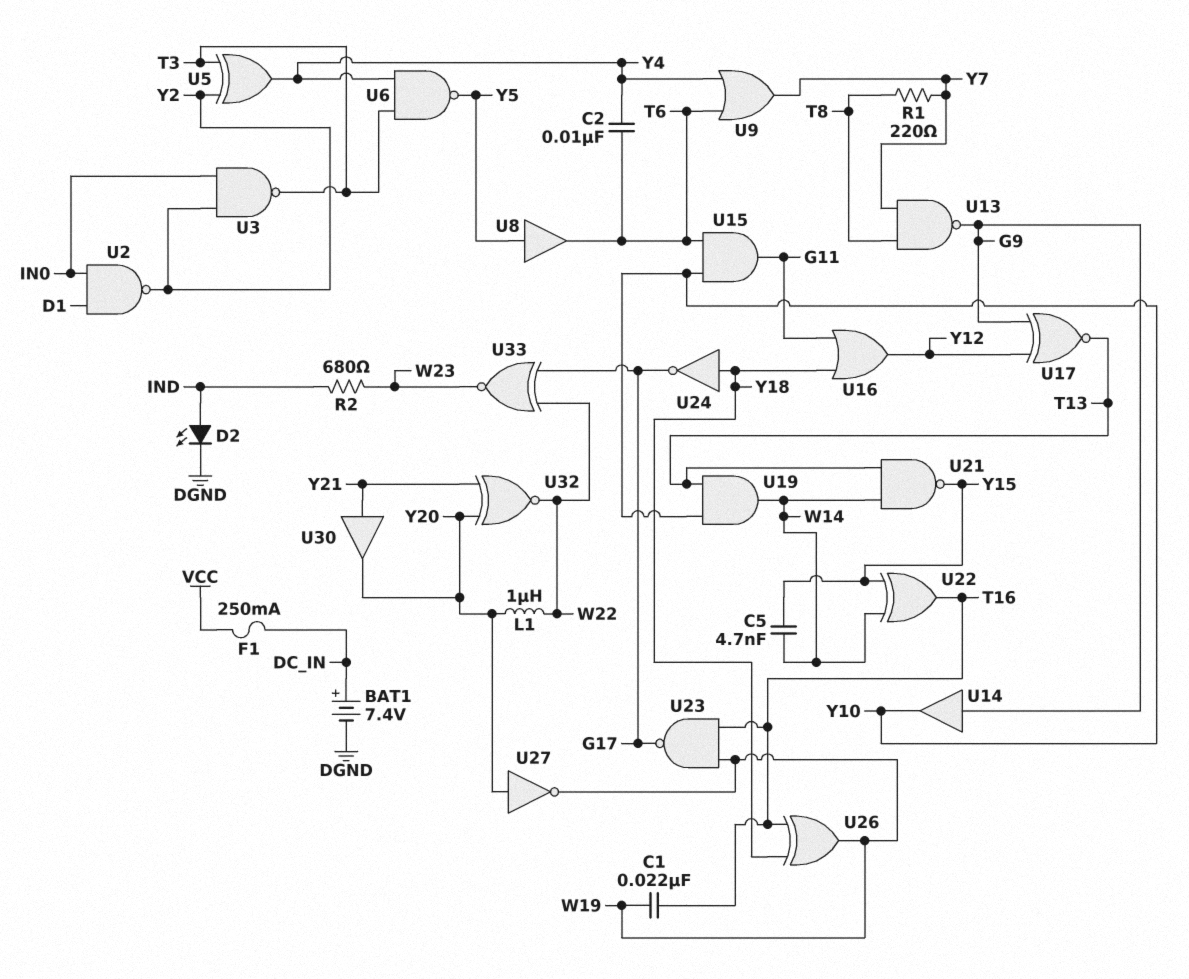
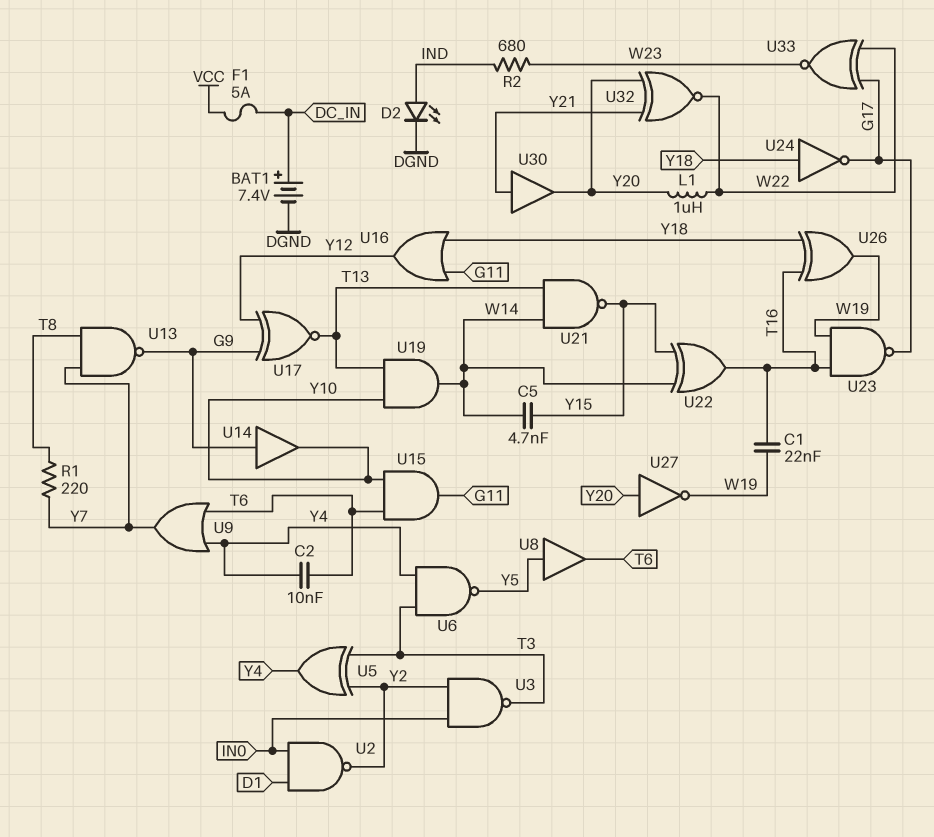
F1: 250mA (DC_IN, VCC) -> 5A (DC_IN, VCC)

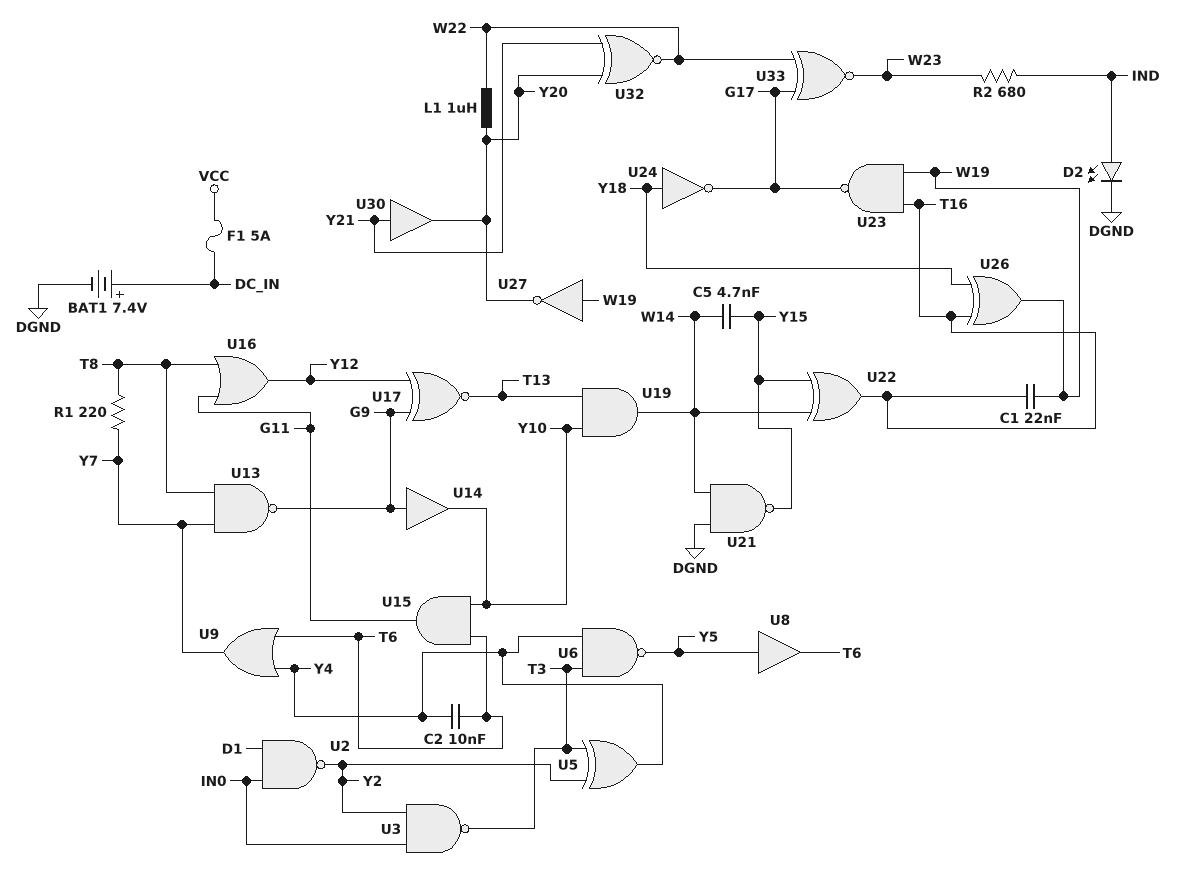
U16: OR (in G11, in Y18, out Y12) -> OR (in G11, in T8, out Y12)
U21: NAND (in T13, in W14, out Y15) -> NAND (in DGND, in W14, out Y15)
U27: NOT (in Y20, out W19) -> NOT (in W19, out Y20)

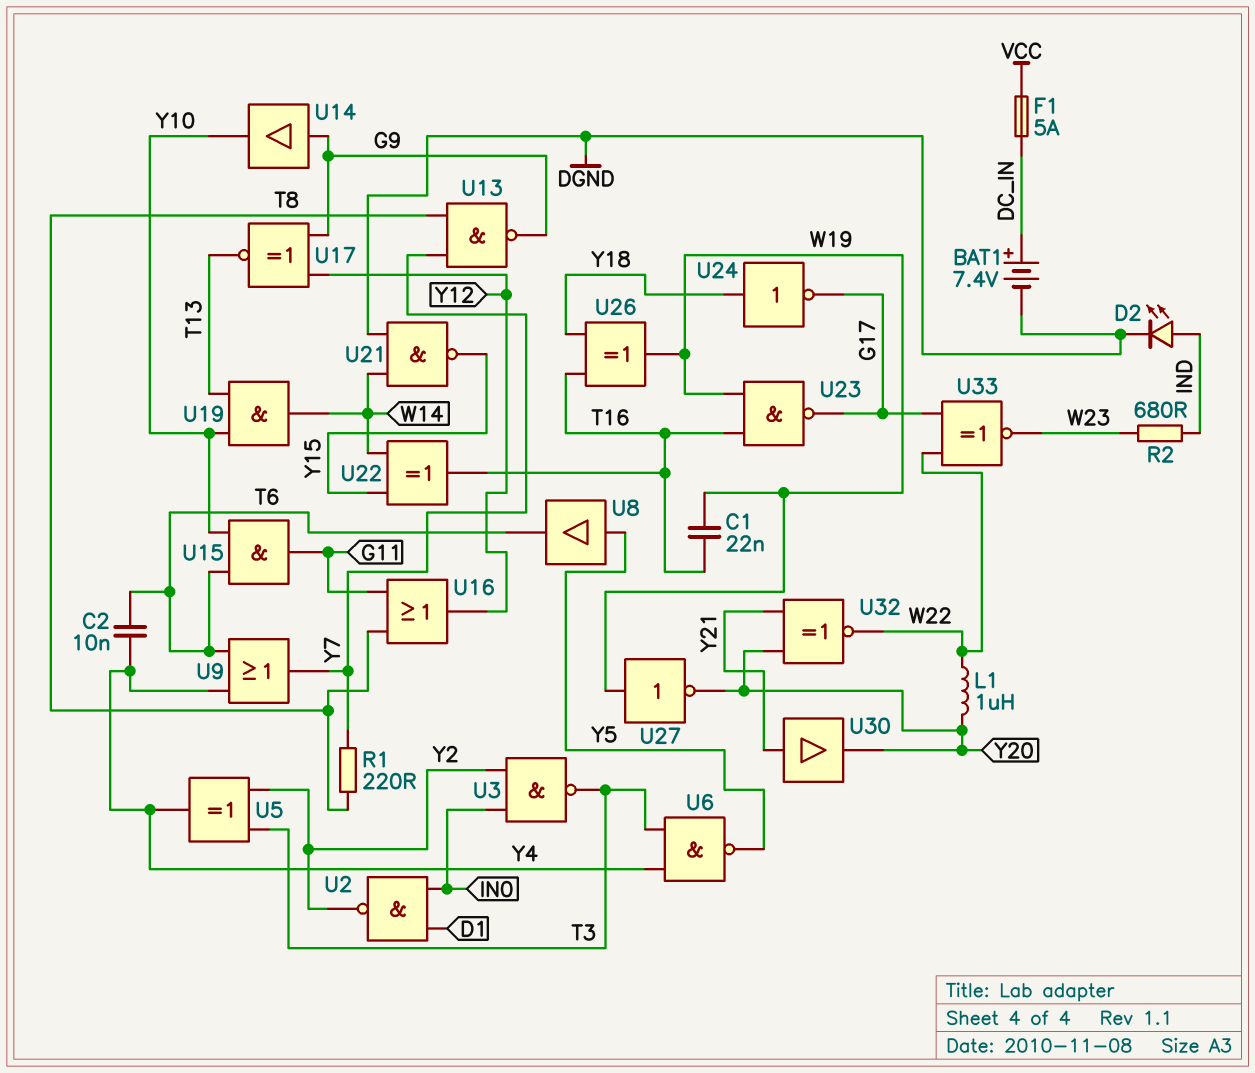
C5: 4.7nF (W14, Y15) -> none

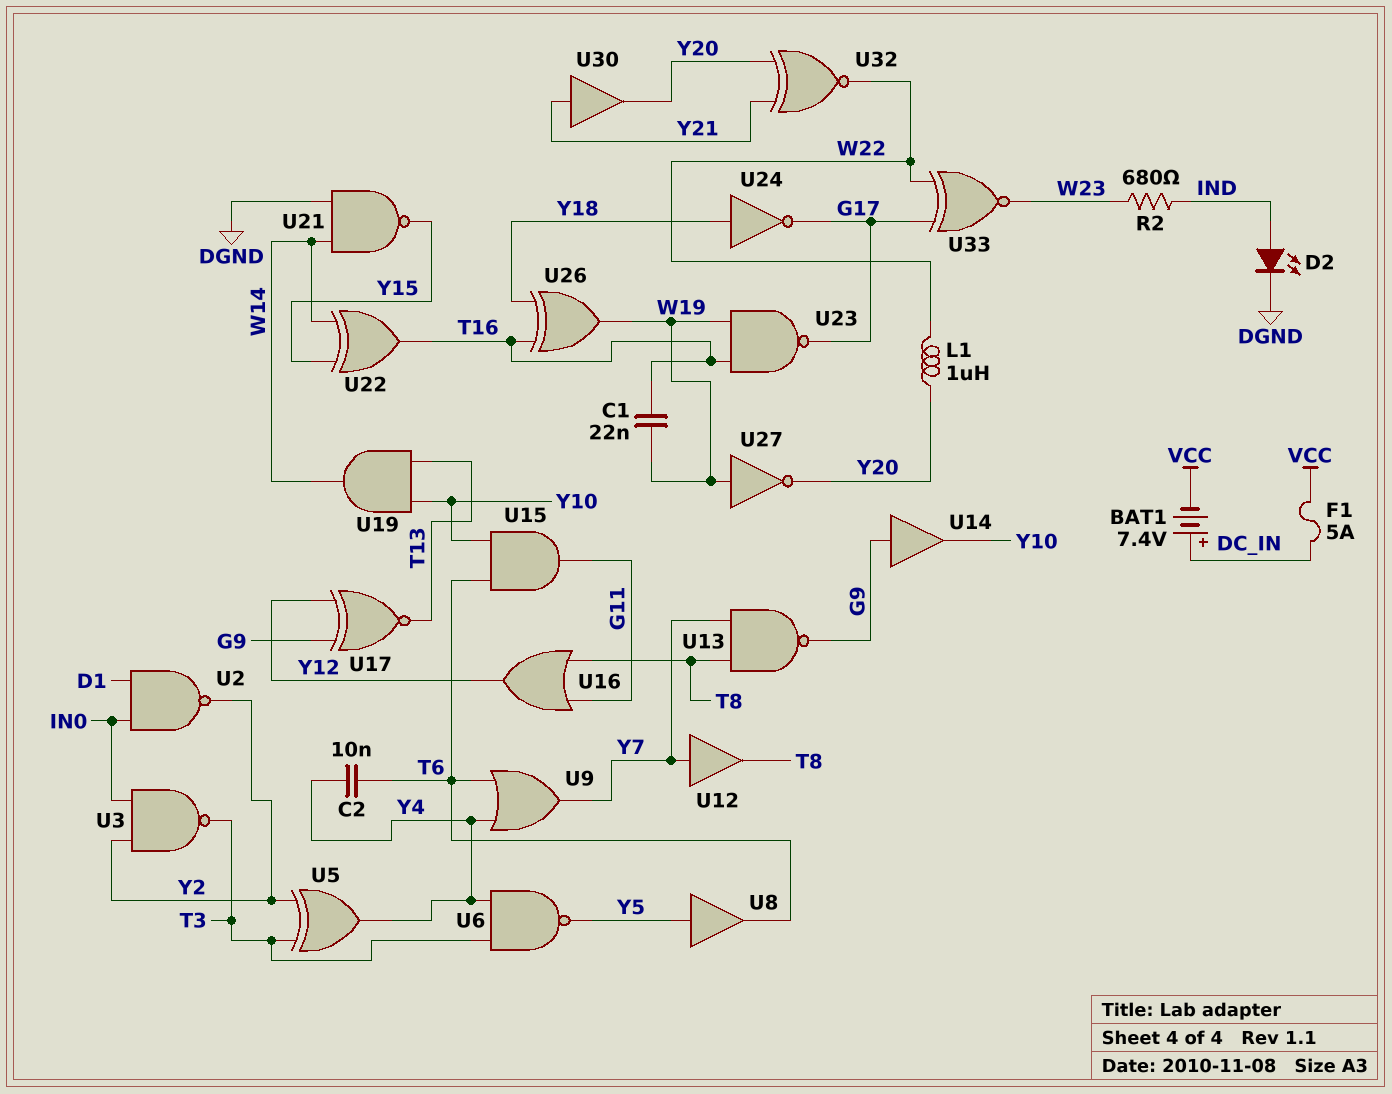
BAT1: 7.4V (plus DC_IN, minus DGND) -> 7.4V (plus DC_IN, minus VCC)
R1: 220 (T8, Y7) -> none
U12: none -> buffer (in Y7, out T8)

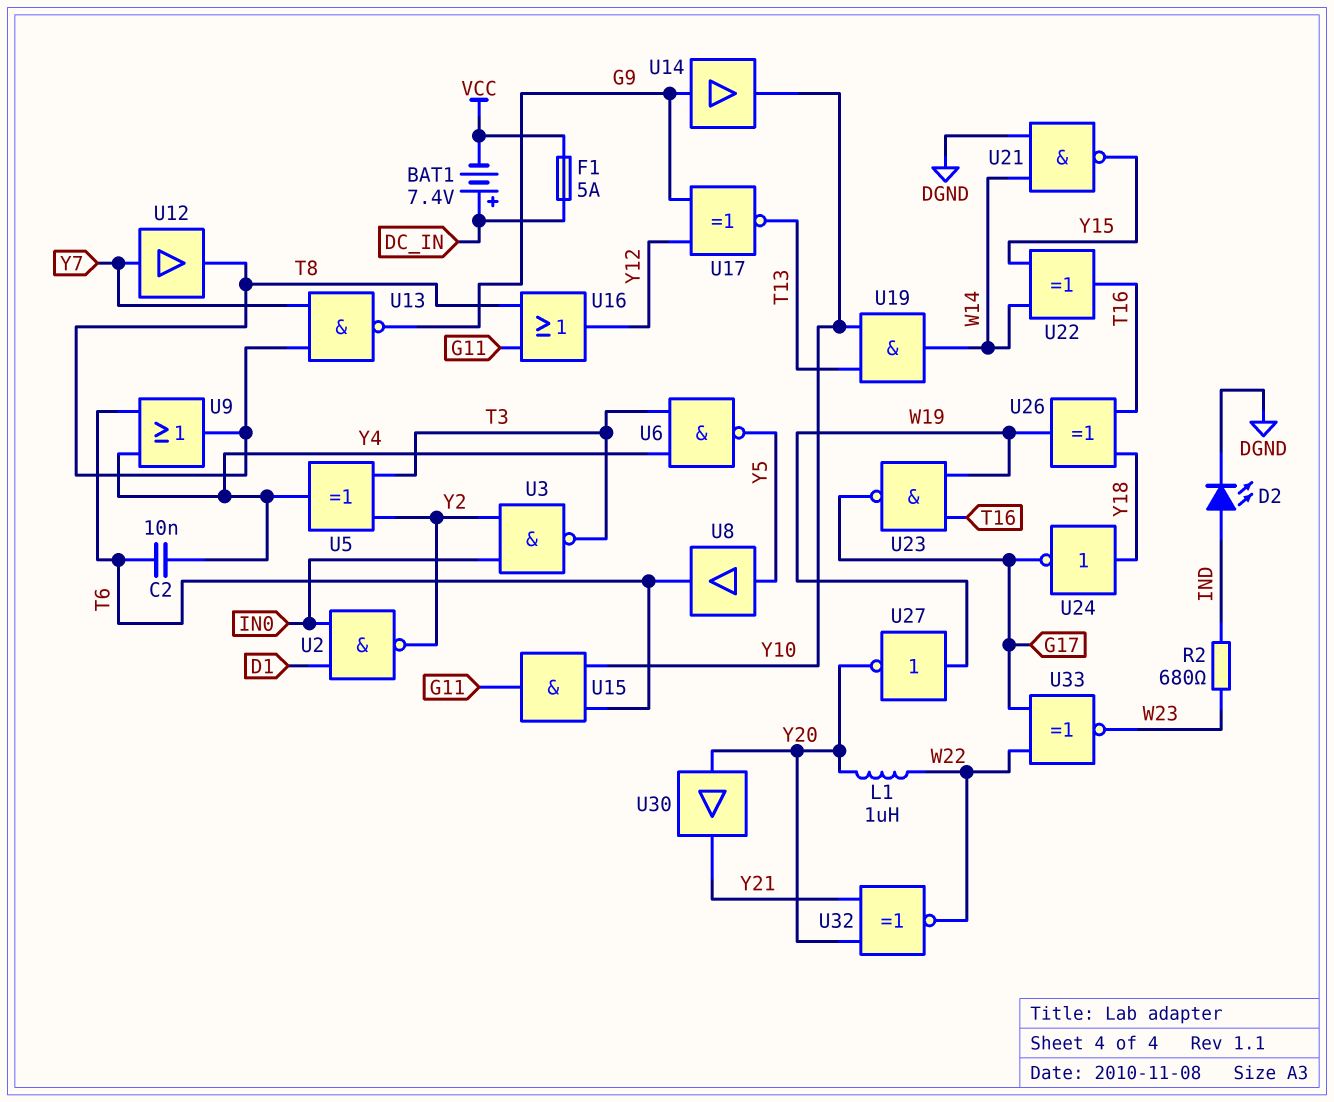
C1: 22nF (T16, W19) -> none
U9: OR (in T6, in Y4, out Y7) -> OR (in T6, in Y4, out T8)
U30: buffer (in Y21, out Y20) -> buffer (in Y20, out Y21)

